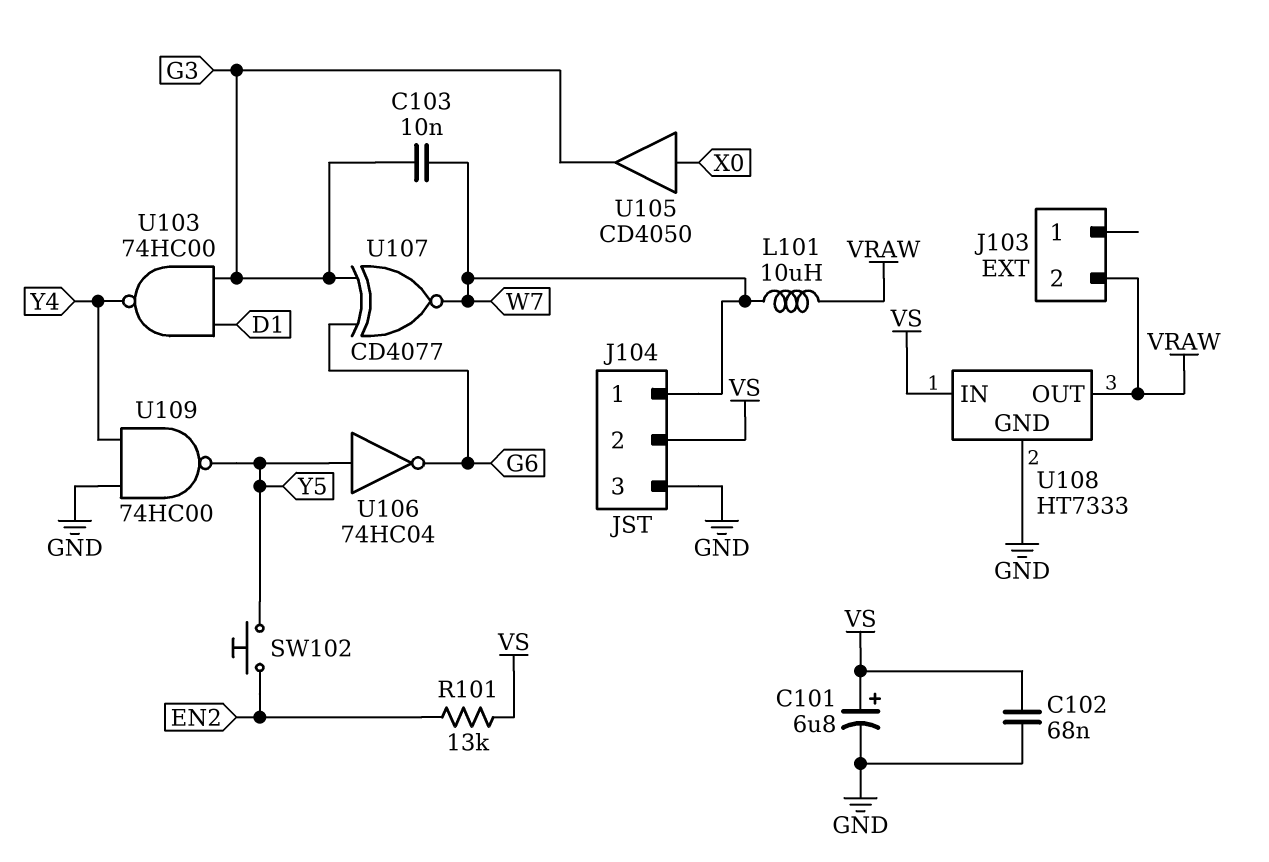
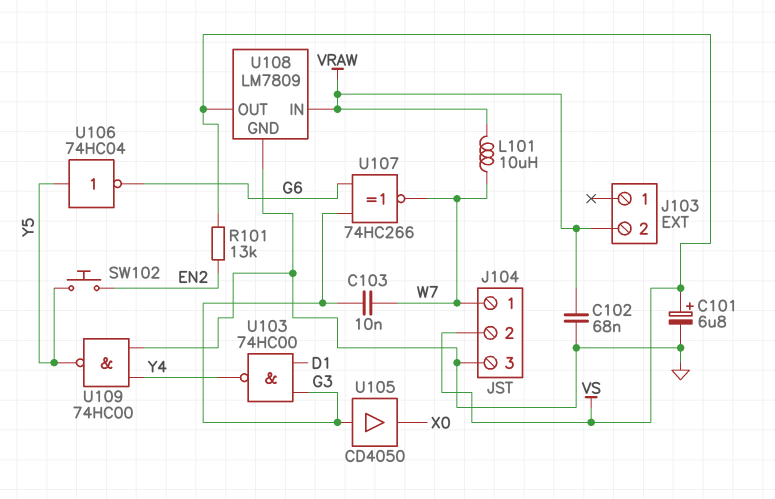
C102: 68nF (GND, VS) -> 68nF (GND, VRAW)
U105: buffer CD4050 (in X0, out G3) -> buffer CD4050 (in G3, out X0)
U107: XNOR CD4077 (in G3, in G6, out W7) -> XNOR 74HC266 (in G3, in G6, out W7)
U108: HT7333 -> LM7809
U108 pin IN: VS -> VRAW
U108 pin OUT: VRAW -> VS

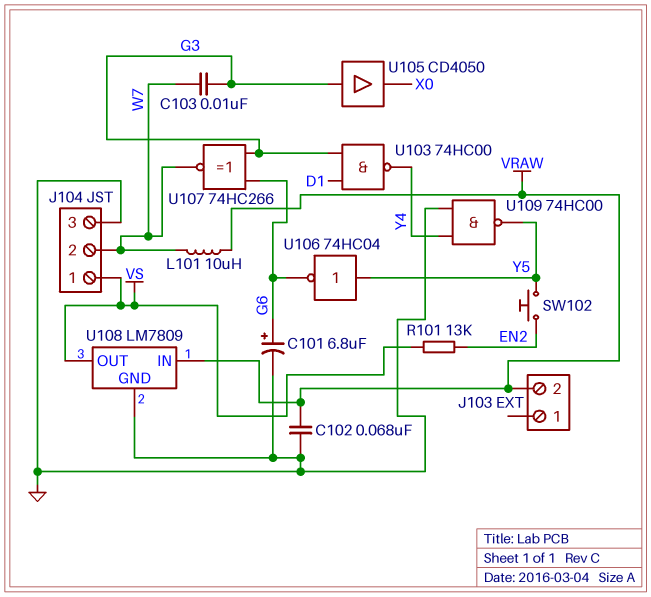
C101: 6.8uF (plus VS, minus GND) -> 6.8uF (plus G6, minus GND)
J104 pin 1: W7 -> VS
J104 pin 2: VS -> W7

